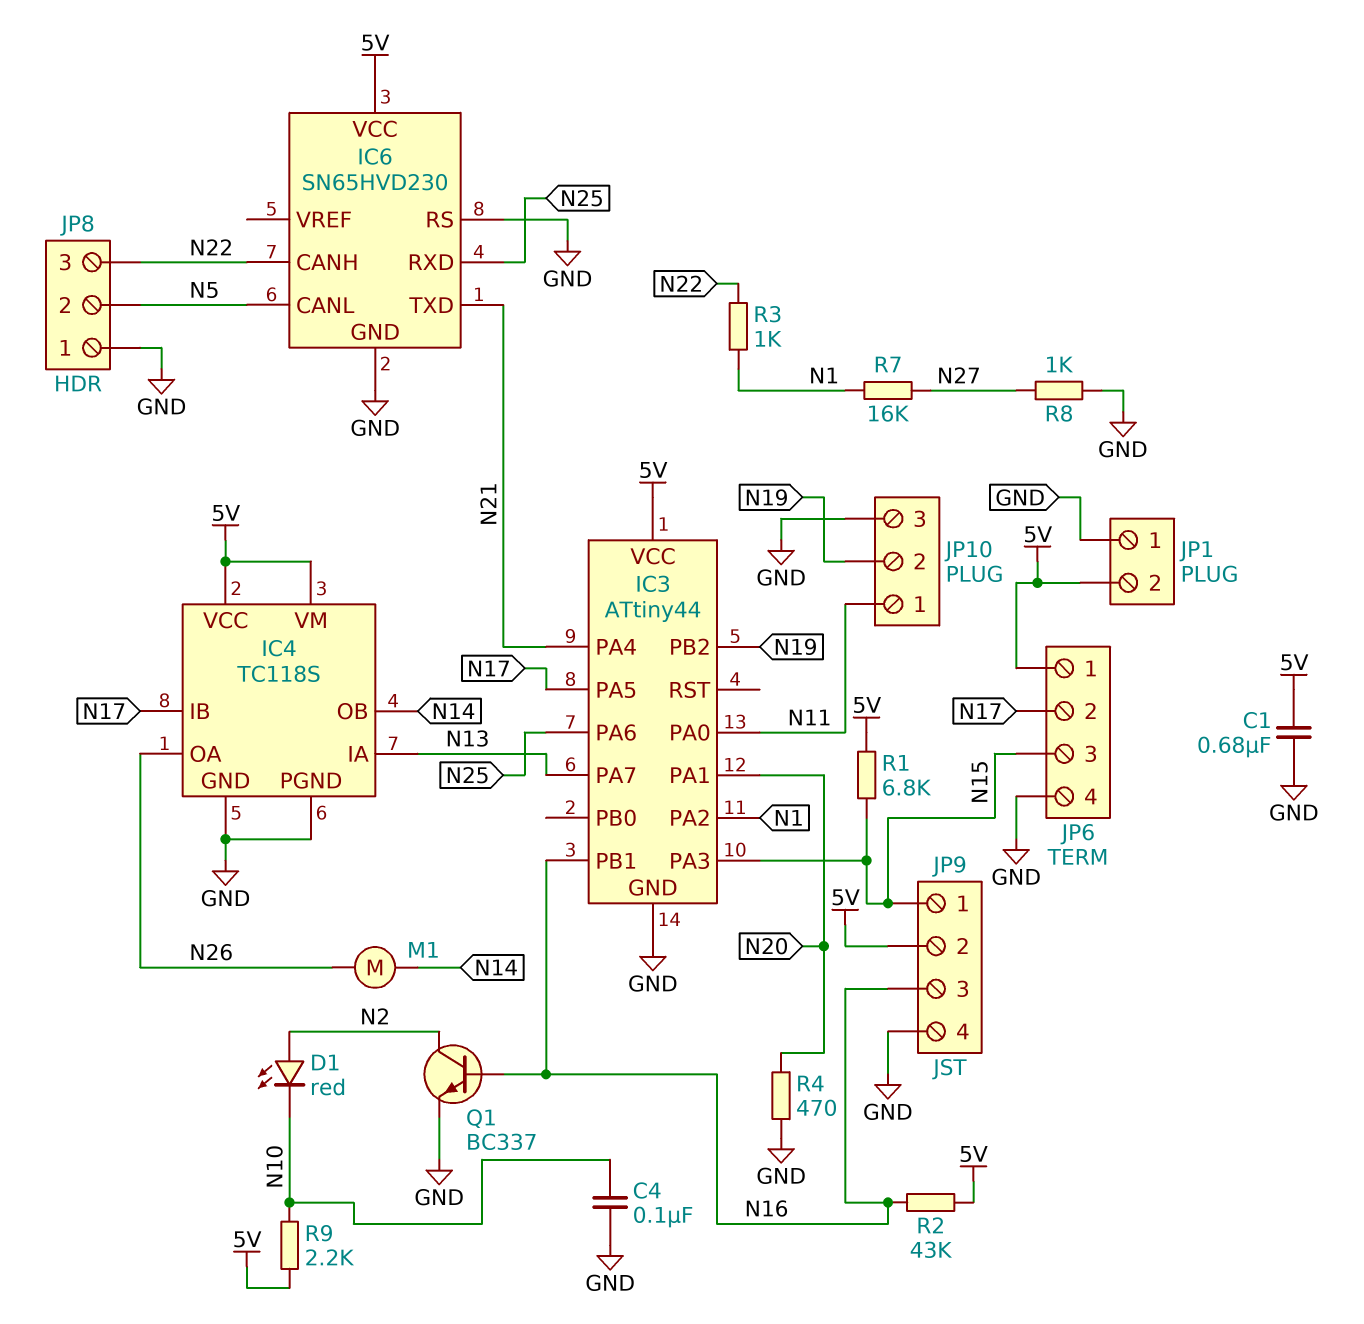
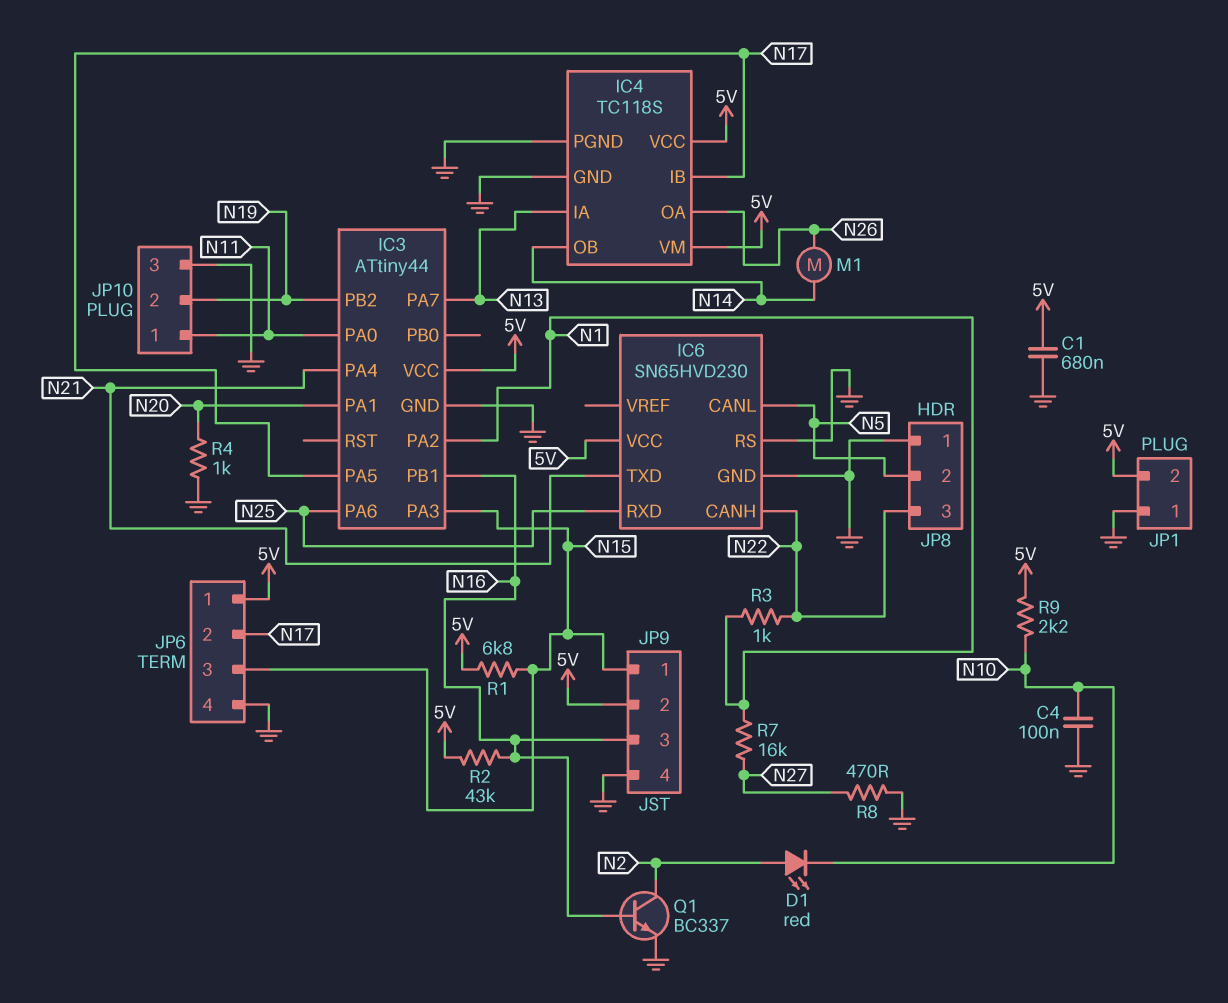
R4: 470 (GND, N20) -> 1k (GND, N20)
R8: 1k (GND, N27) -> 470 (GND, N27)

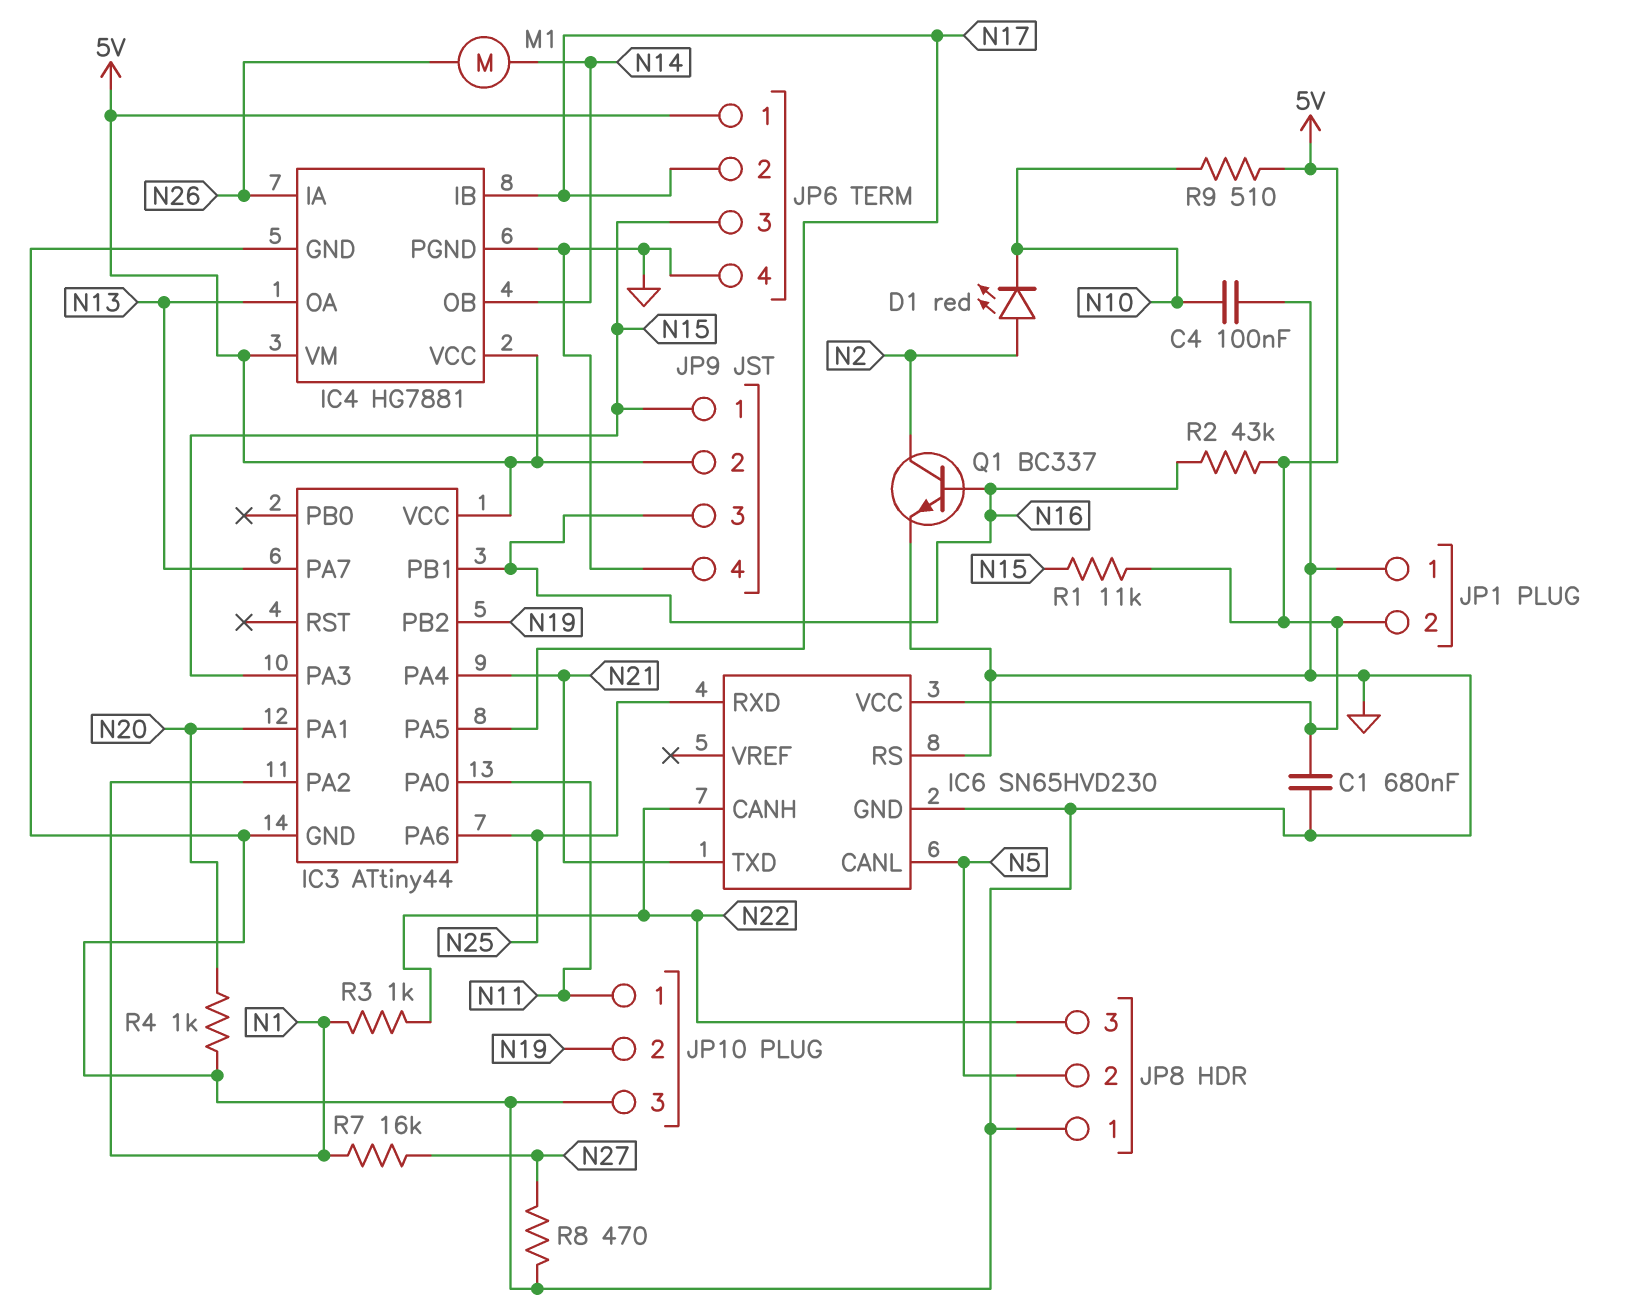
IC4: TC118S -> HG7881
IC4 pin IA: N13 -> N26
IC4 pin OA: N26 -> N13
R1: 6.8k (5V, N15) -> 11k (5V, N15)
R9: 2.2k (5V, N10) -> 510 (5V, N10)

